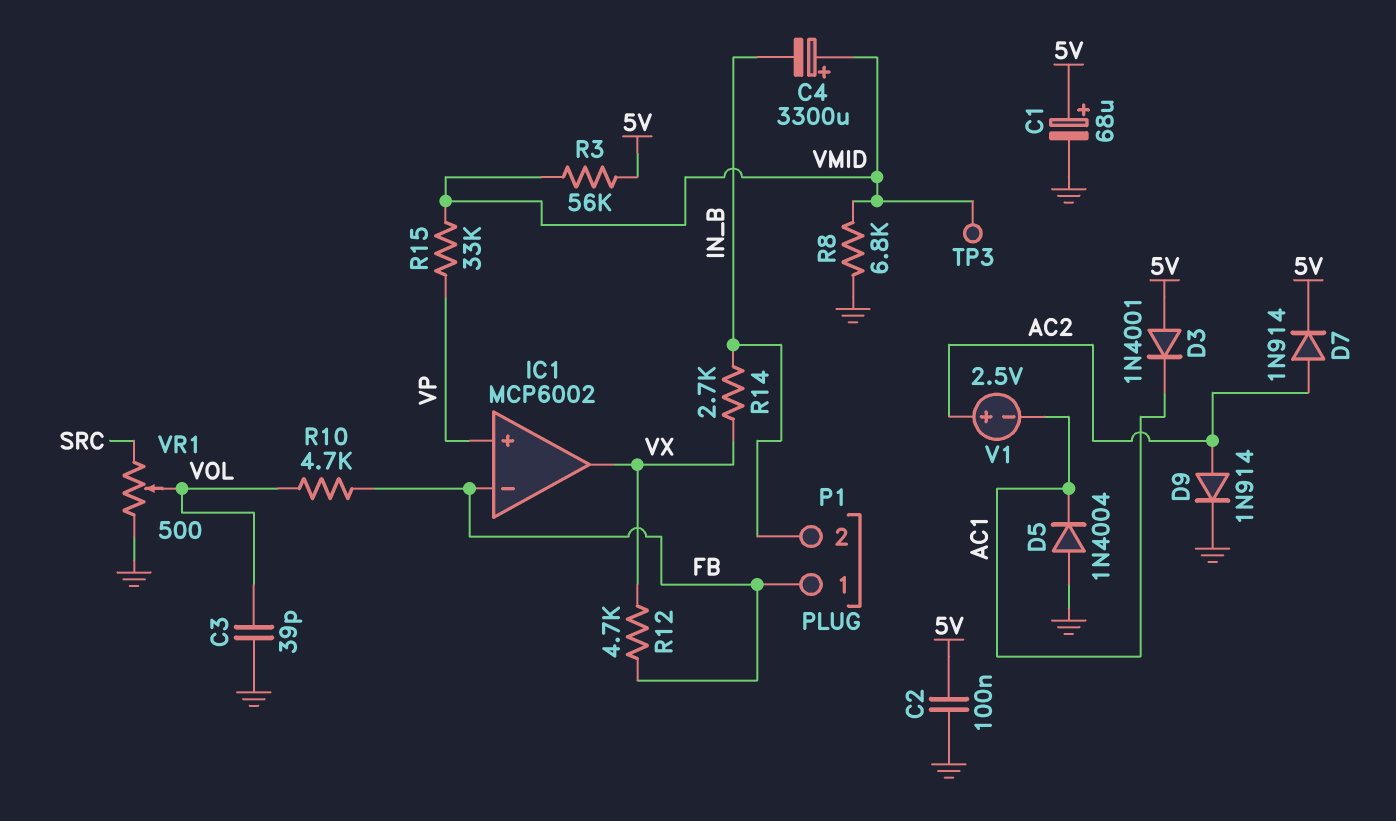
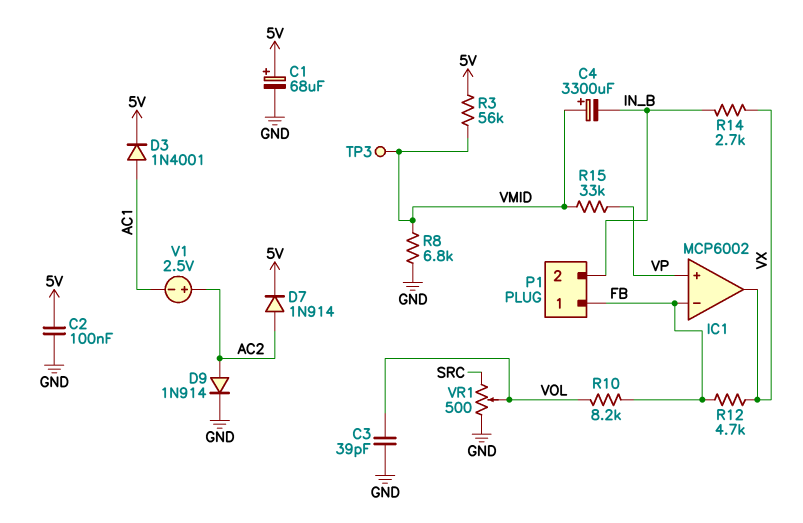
D3: diode 1N4001 (A 5V, K AC1) -> diode 1N4001 (A AC1, K 5V)
D5: diode 1N4004 (A GND, K AC1) -> none
R10: 4.7k (FB, VOL) -> 8.2k (FB, VOL)

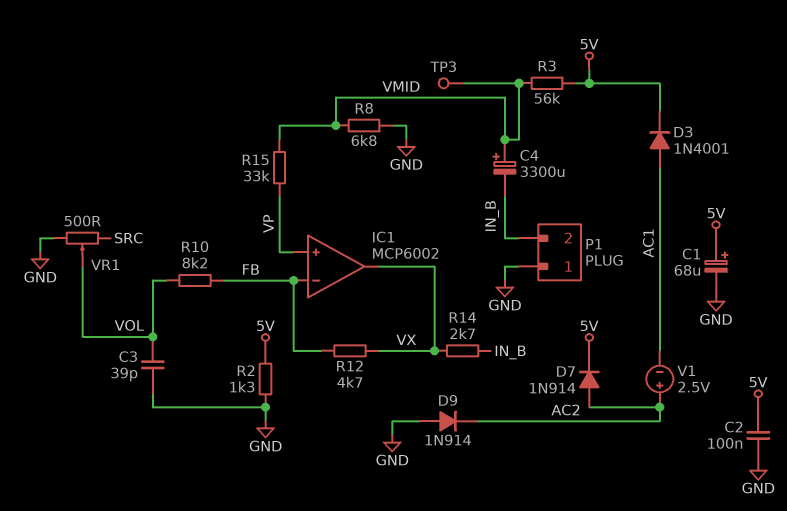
D9: diode 1N914 (A AC2, K GND) -> diode 1N914 (A GND, K AC2)
P1 pin 1: FB -> GND
R2: none -> 1.3k (5V, GND)

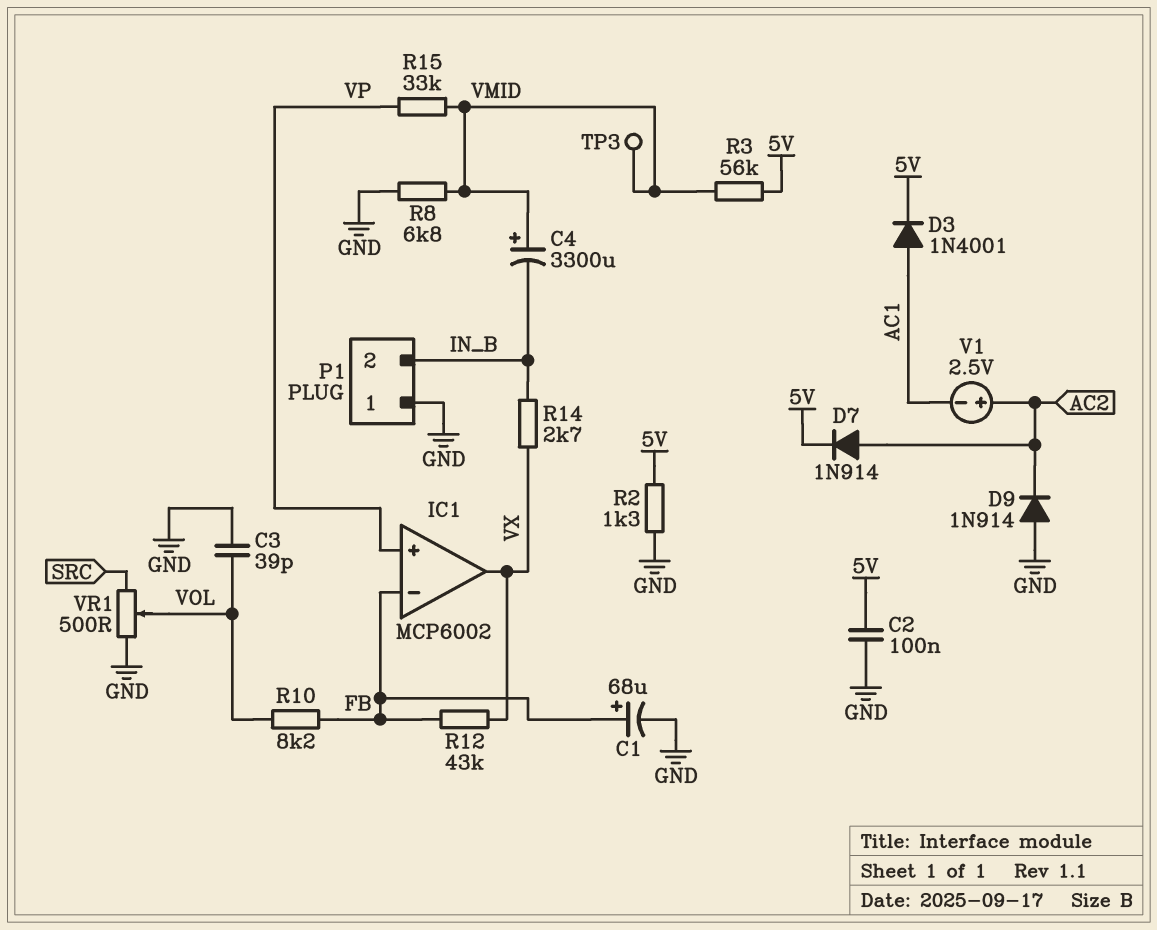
C1: 68uF (plus 5V, minus GND) -> 68uF (plus FB, minus GND)
R12: 4.7k (FB, VX) -> 43k (FB, VX)

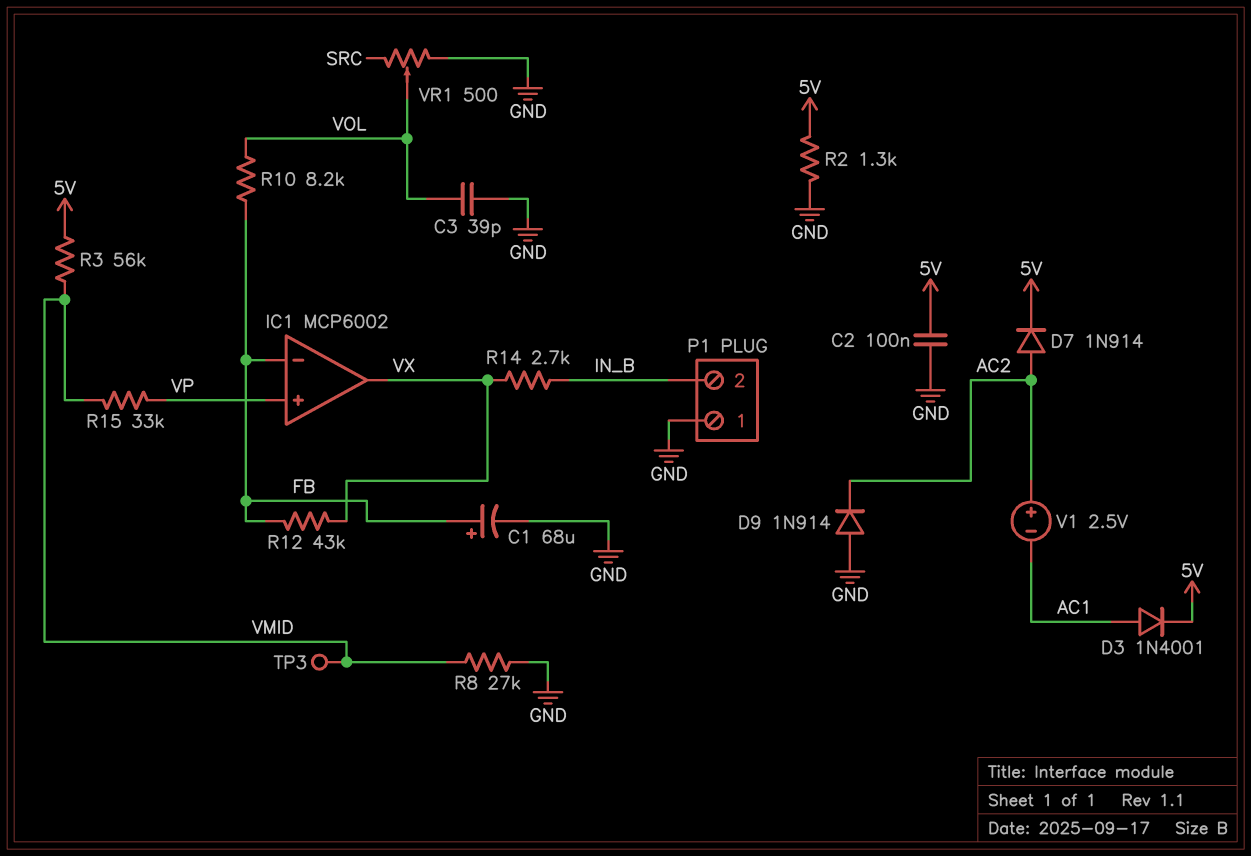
C4: 3300uF (plus VMID, minus IN_B) -> none
R8: 6.8k (GND, VMID) -> 27k (GND, VMID)

